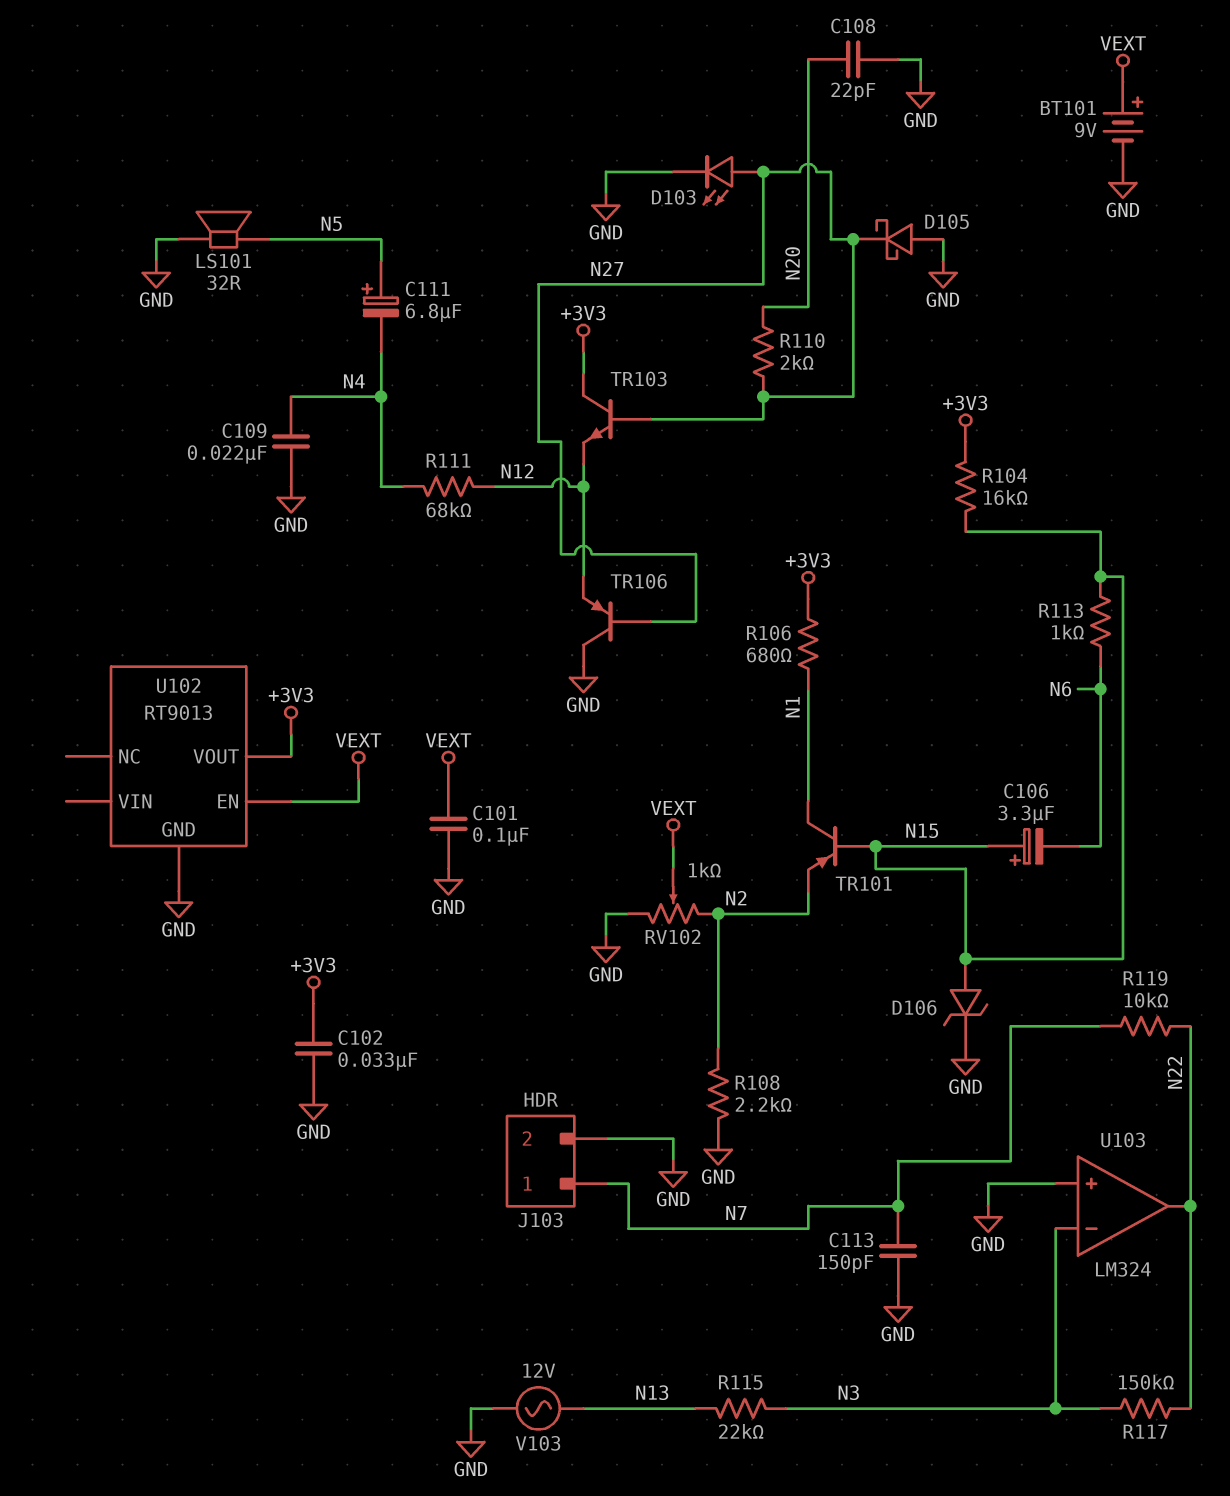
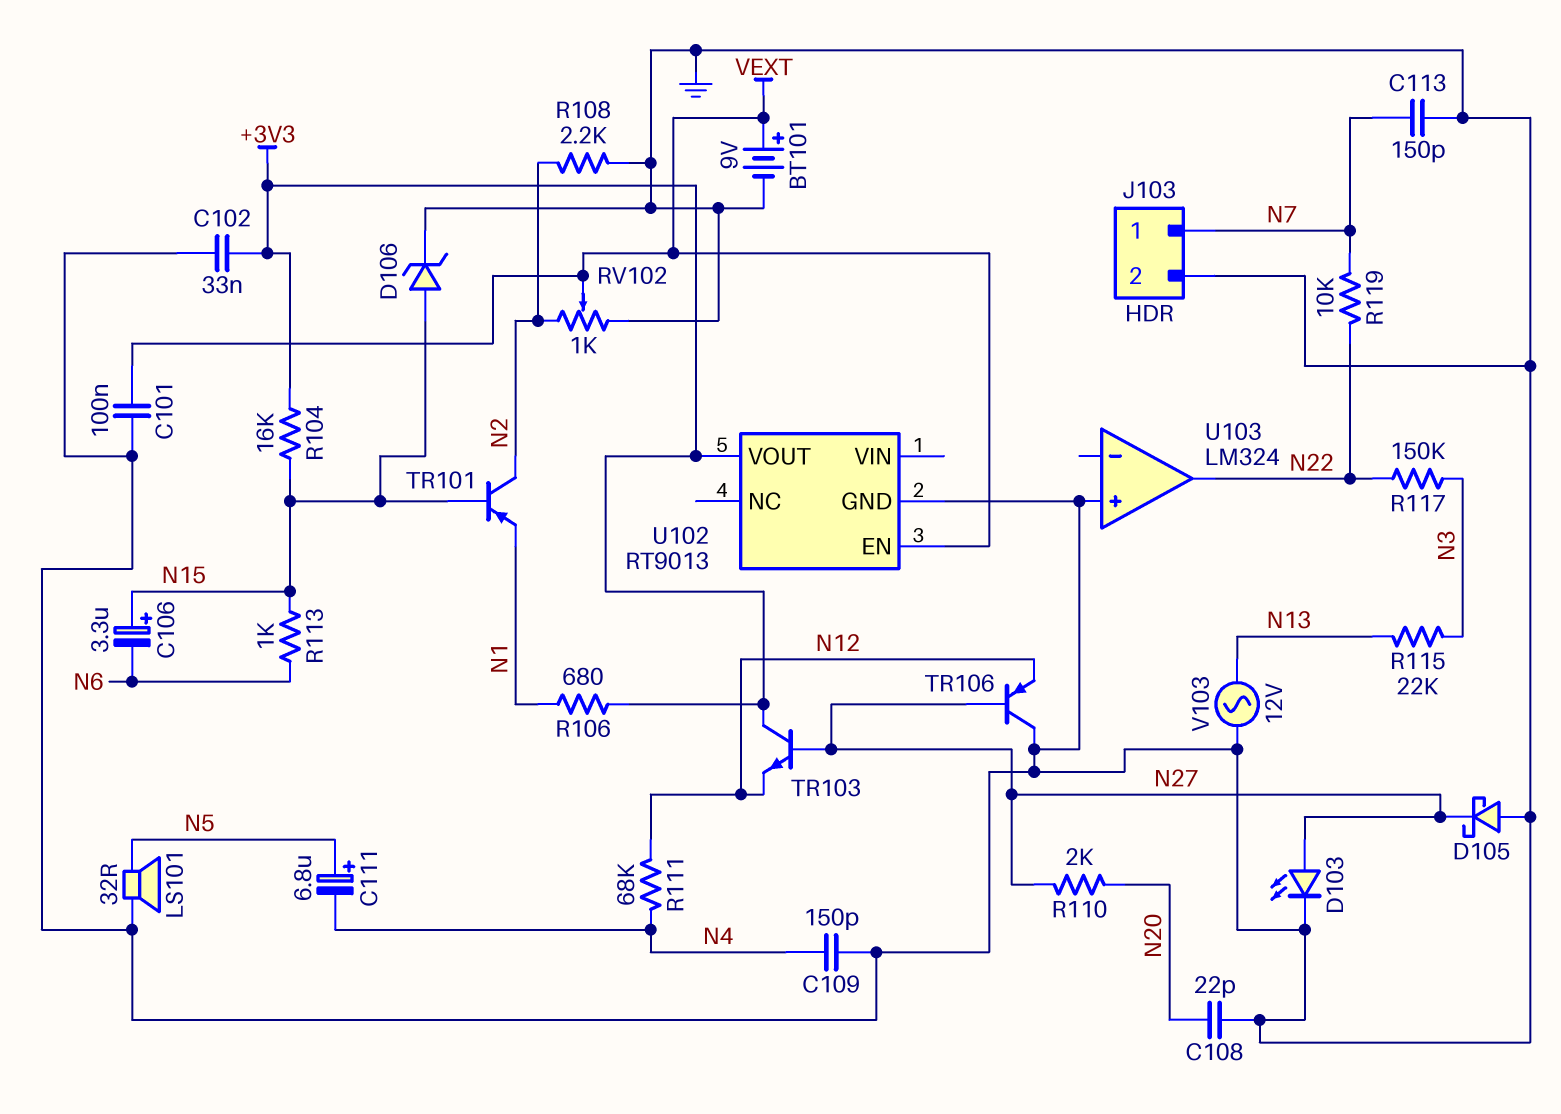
C109: 22nF (GND, N4) -> 150pF (GND, N4)
TR101: PNP (B N15, C N1, E N2) -> PNP (B N15, C N2, E N1)
U103 pin in-: N3 -> none

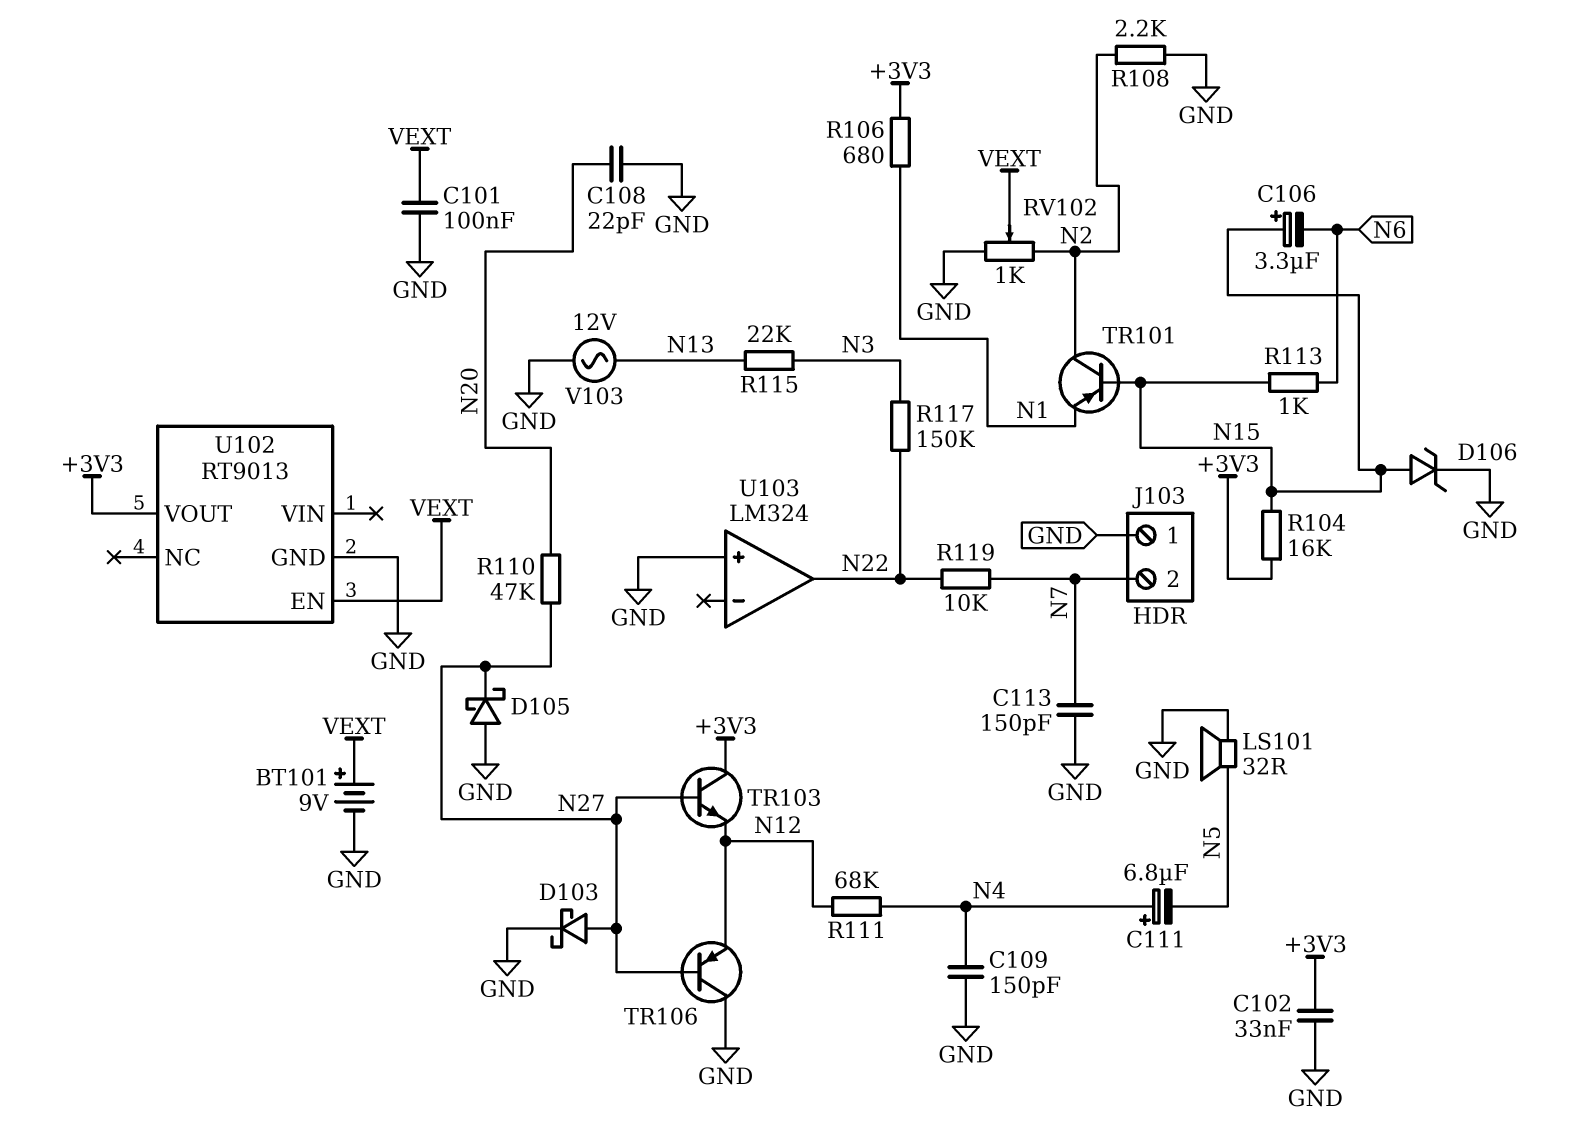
C111: 6.8uF (plus N5, minus N4) -> 6.8uF (plus N4, minus N5)
D103: LED (A N27, K GND) -> schottky (A N27, K GND)
J103 pin 1: N7 -> GND
J103 pin 2: GND -> N7
R110: 2k (N20, N27) -> 47k (N20, N27)

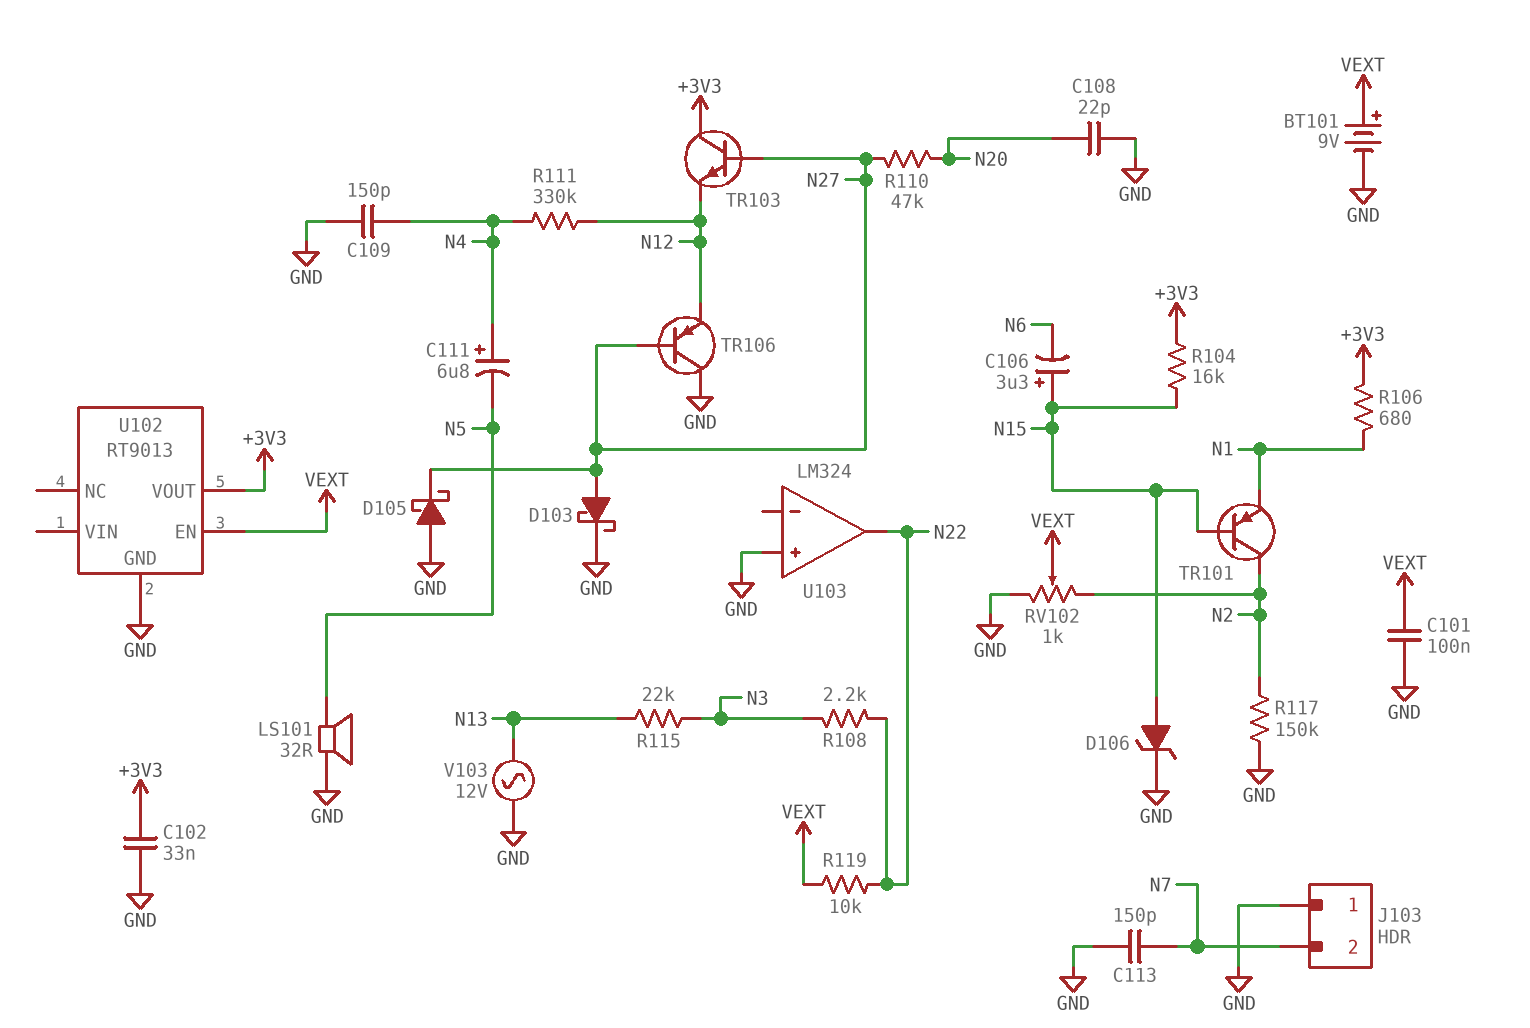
R108: 2.2k (GND, N2) -> 2.2k (N3, N22)
R111: 68k (N4, N12) -> 330k (N4, N12)
R113: 1k (N6, N15) -> none
R117: 150k (N3, N22) -> 150k (GND, N2)
R119: 10k (N7, N22) -> 10k (N22, VEXT)

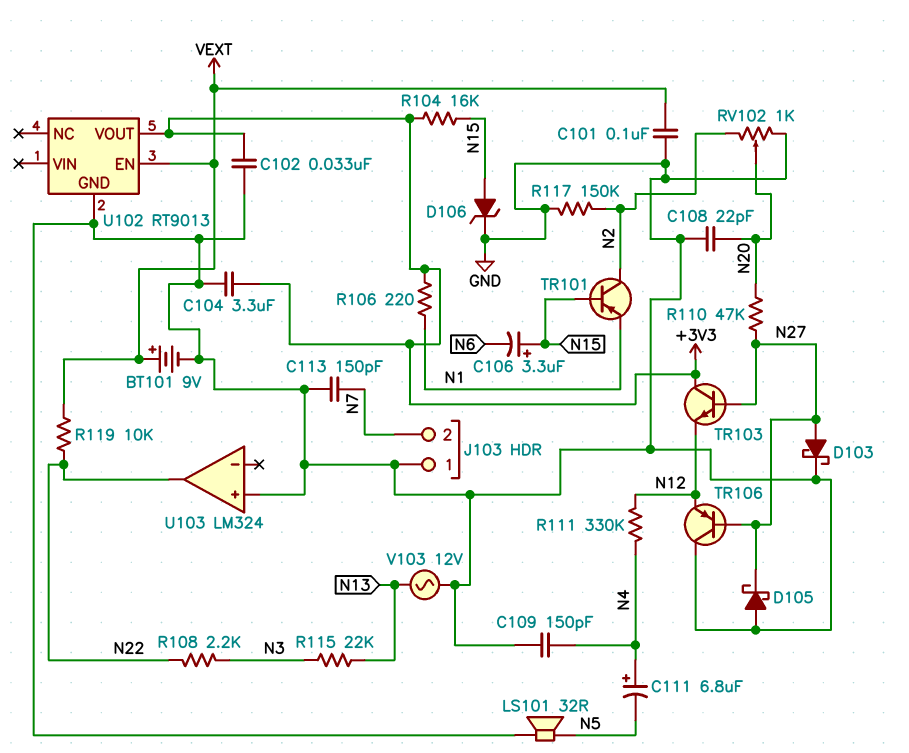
C104: none -> 3.3uF (+3V3, GND)
R106: 680 (+3V3, N1) -> 220 (+3V3, N1)
RV102: 1k (GND, N2, wiper VEXT) -> 1k (GND, N2, wiper N20)

